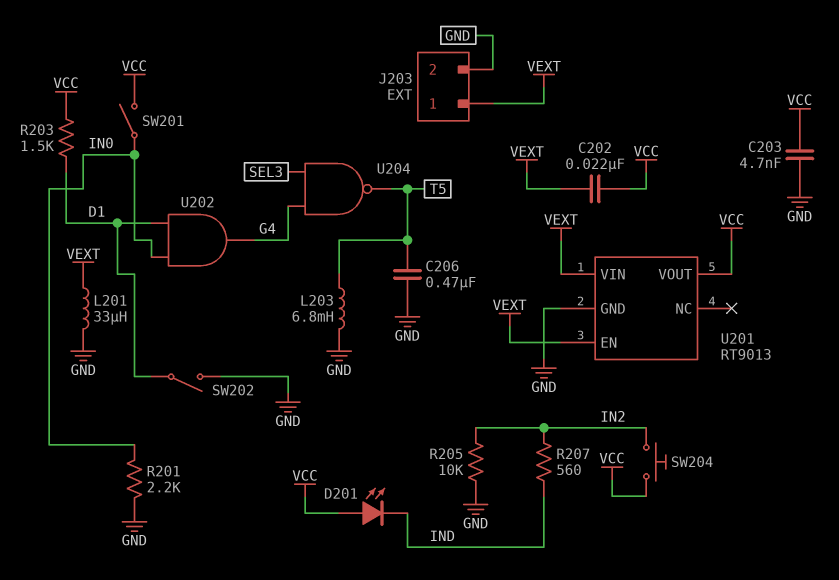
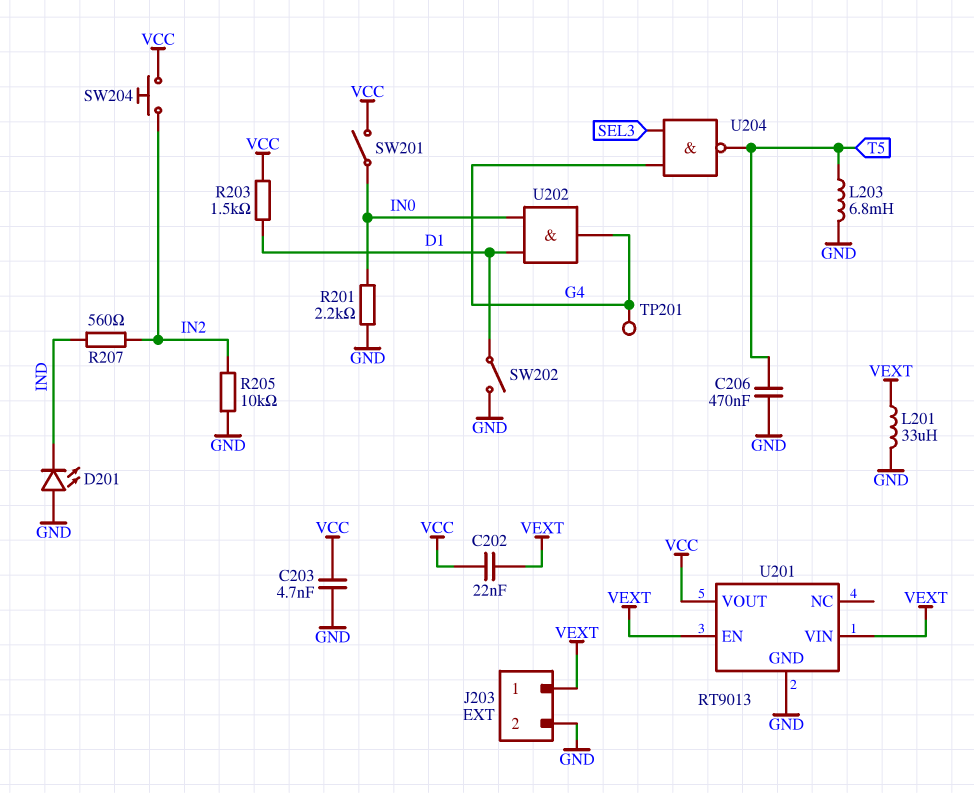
D201: LED (A VCC, K IND) -> LED (A GND, K IND)
TP201: none -> test point (G4)

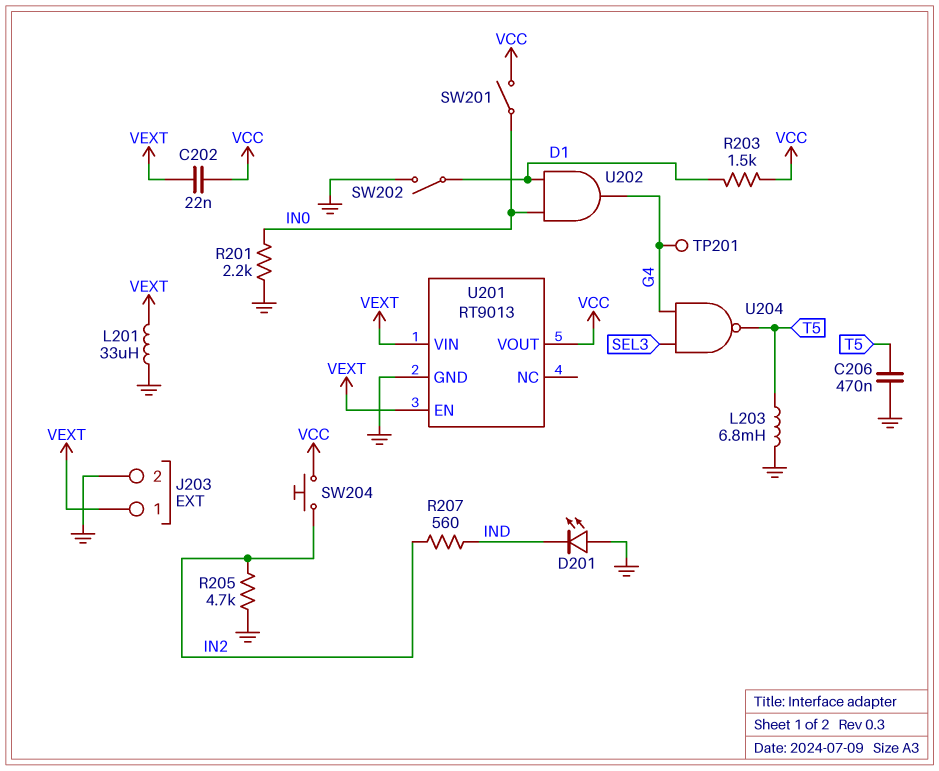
C203: 4.7nF (GND, VCC) -> none
R205: 10k (GND, IN2) -> 4.7k (GND, IN2)

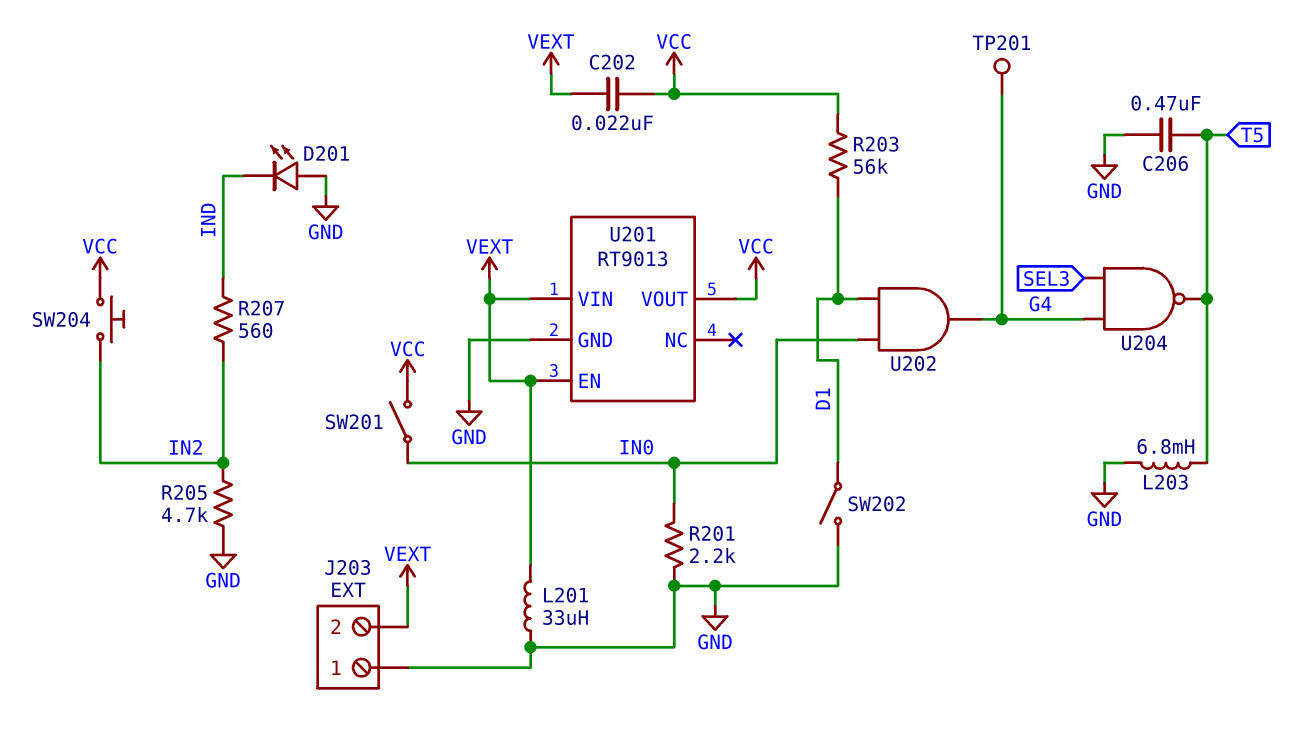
J203 pin 1: VEXT -> GND
J203 pin 2: GND -> VEXT
R203: 1.5k (D1, VCC) -> 56k (D1, VCC)

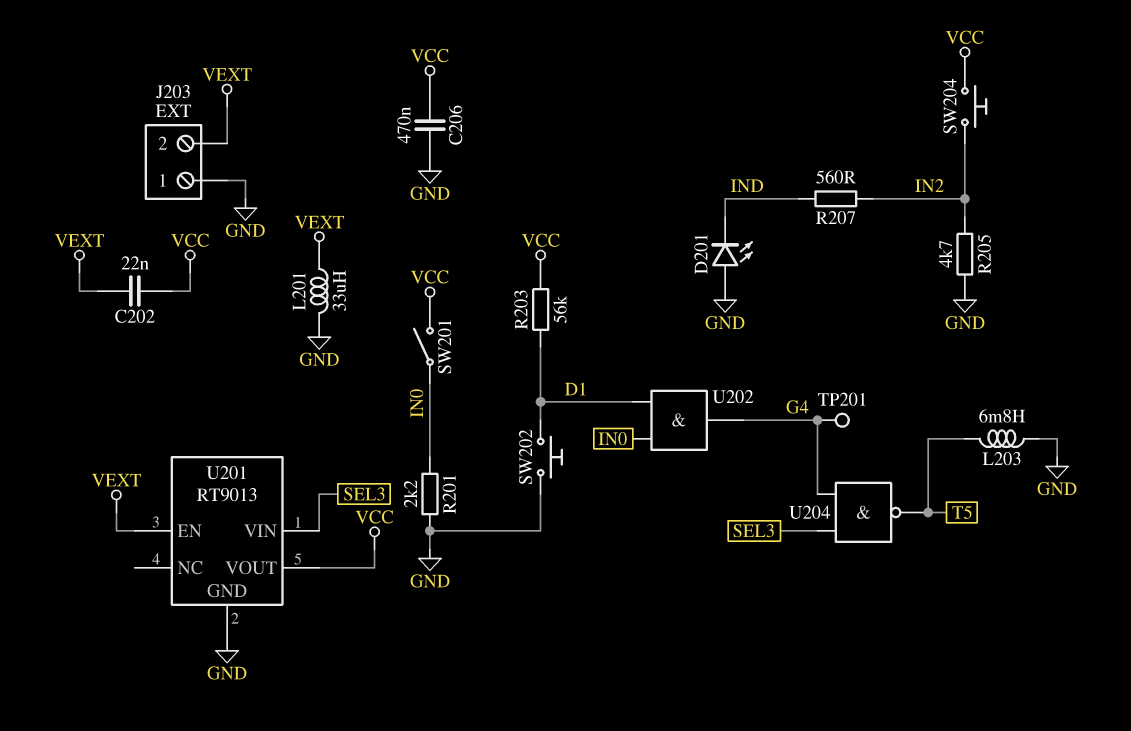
C206: 470nF (GND, T5) -> 470nF (GND, VCC)
SW202: switch (D1, GND) -> button (D1, GND)
U201 pin VIN: VEXT -> SEL3

